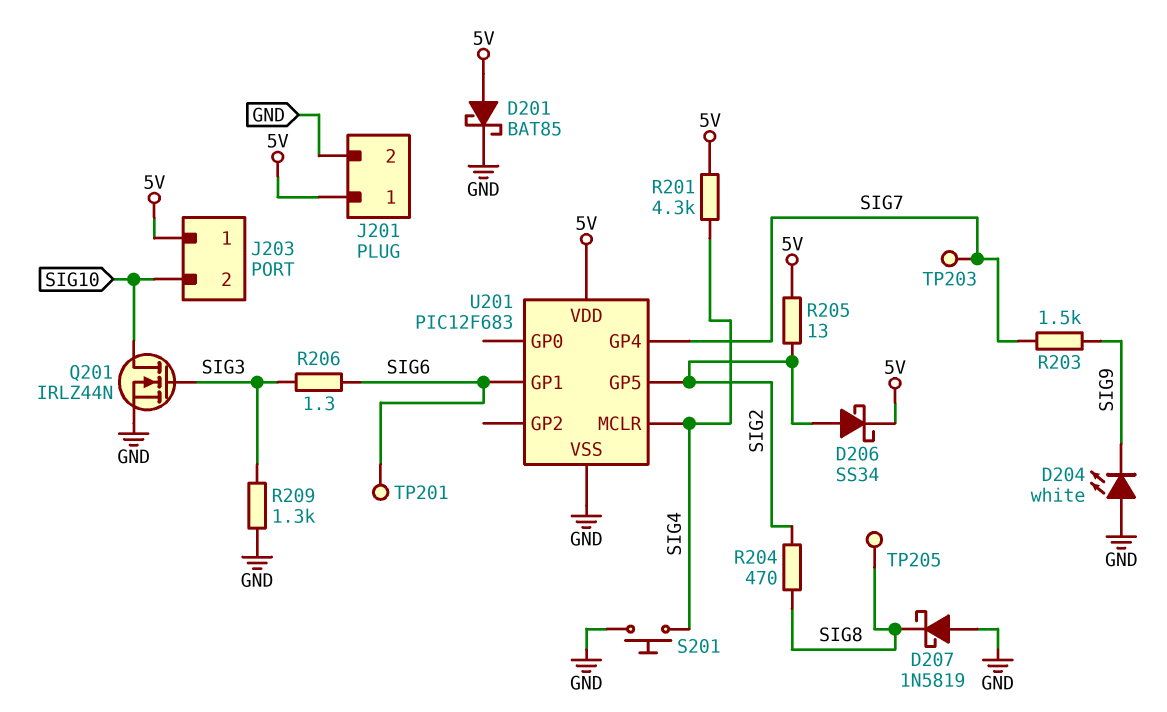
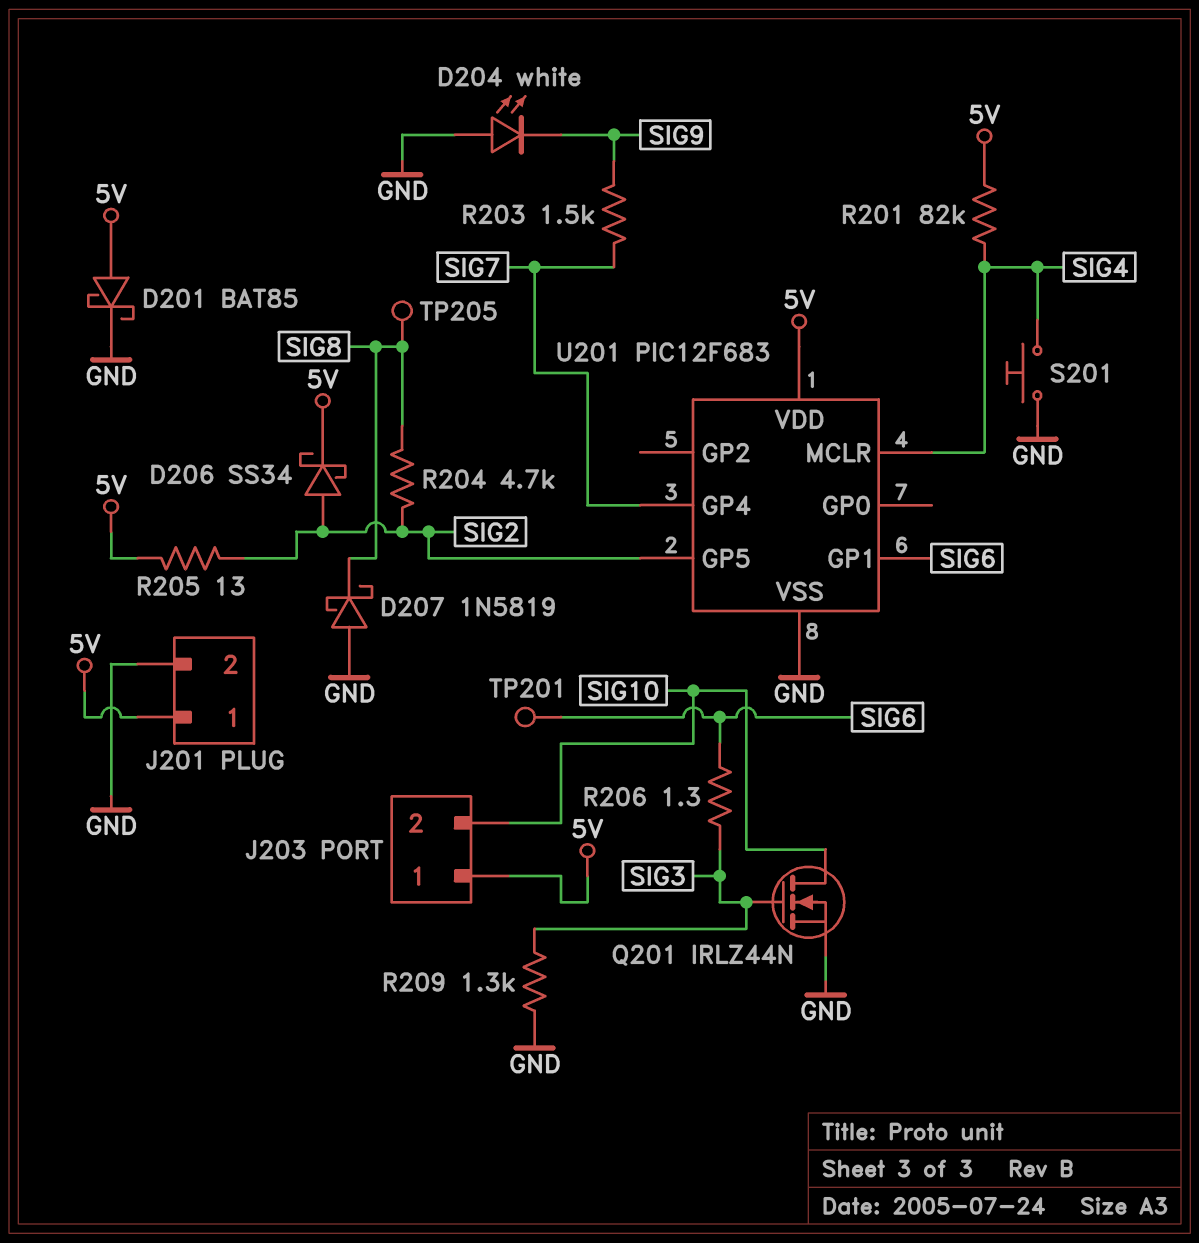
R201: 4.3k (5V, SIG4) -> 82k (5V, SIG4)
R204: 470 (SIG2, SIG8) -> 4.7k (SIG2, SIG8)
TP203: test point (SIG7) -> none

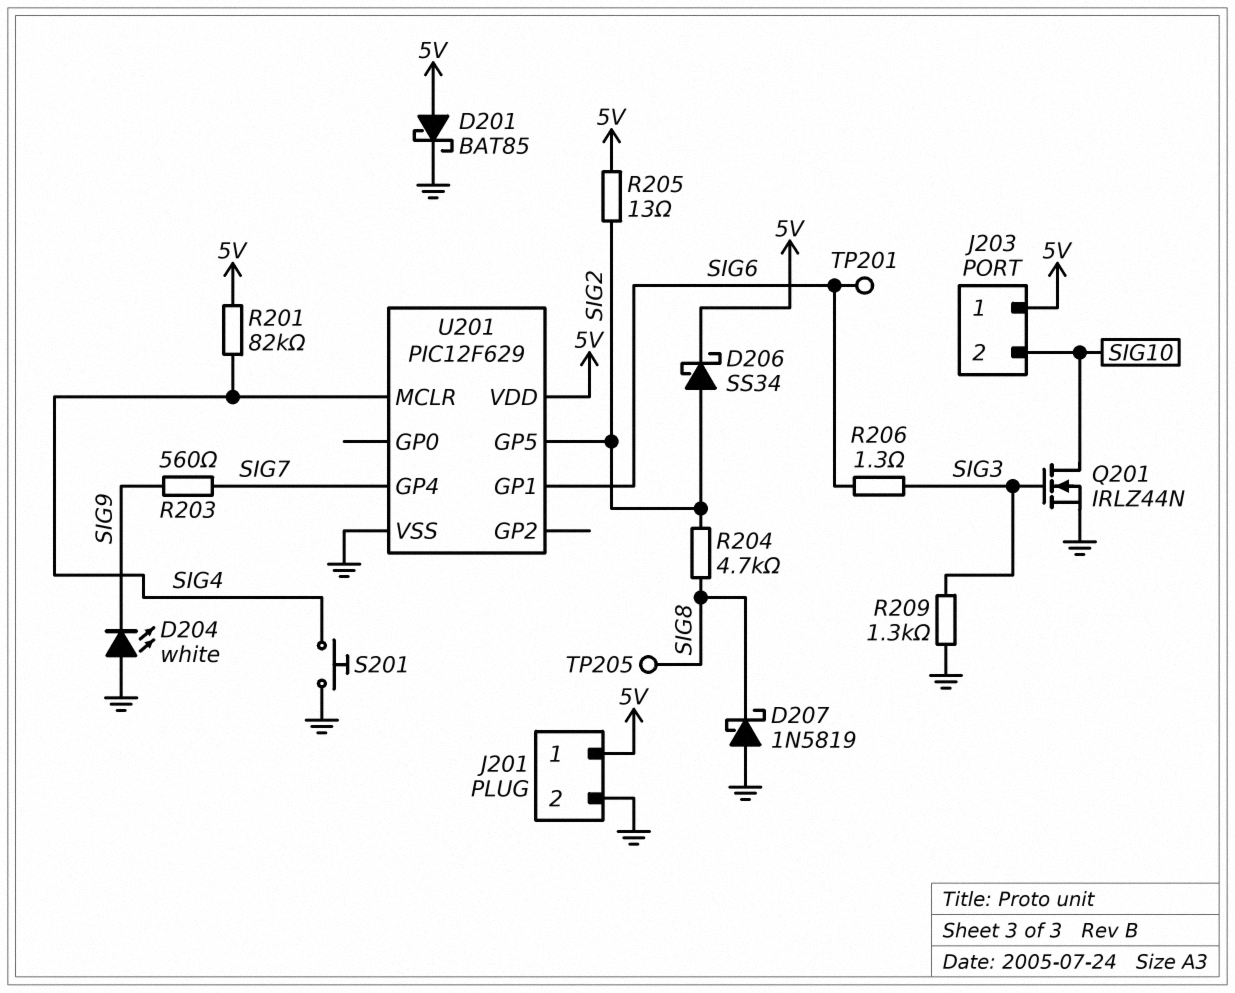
R203: 1.5k (SIG7, SIG9) -> 560 (SIG7, SIG9)
U201: PIC12F683 -> PIC12F629

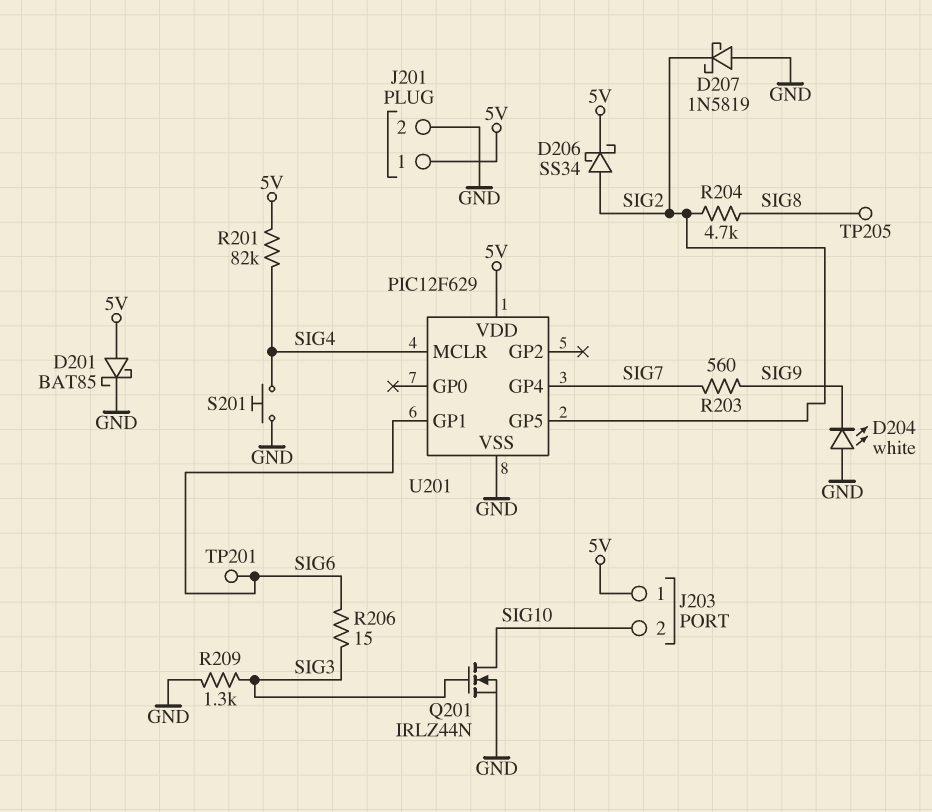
D207: schottky 1N5819 (A GND, K SIG8) -> schottky 1N5819 (A GND, K SIG2)
R205: 13 (5V, SIG2) -> none
R206: 1.3 (SIG3, SIG6) -> 15 (SIG3, SIG6)

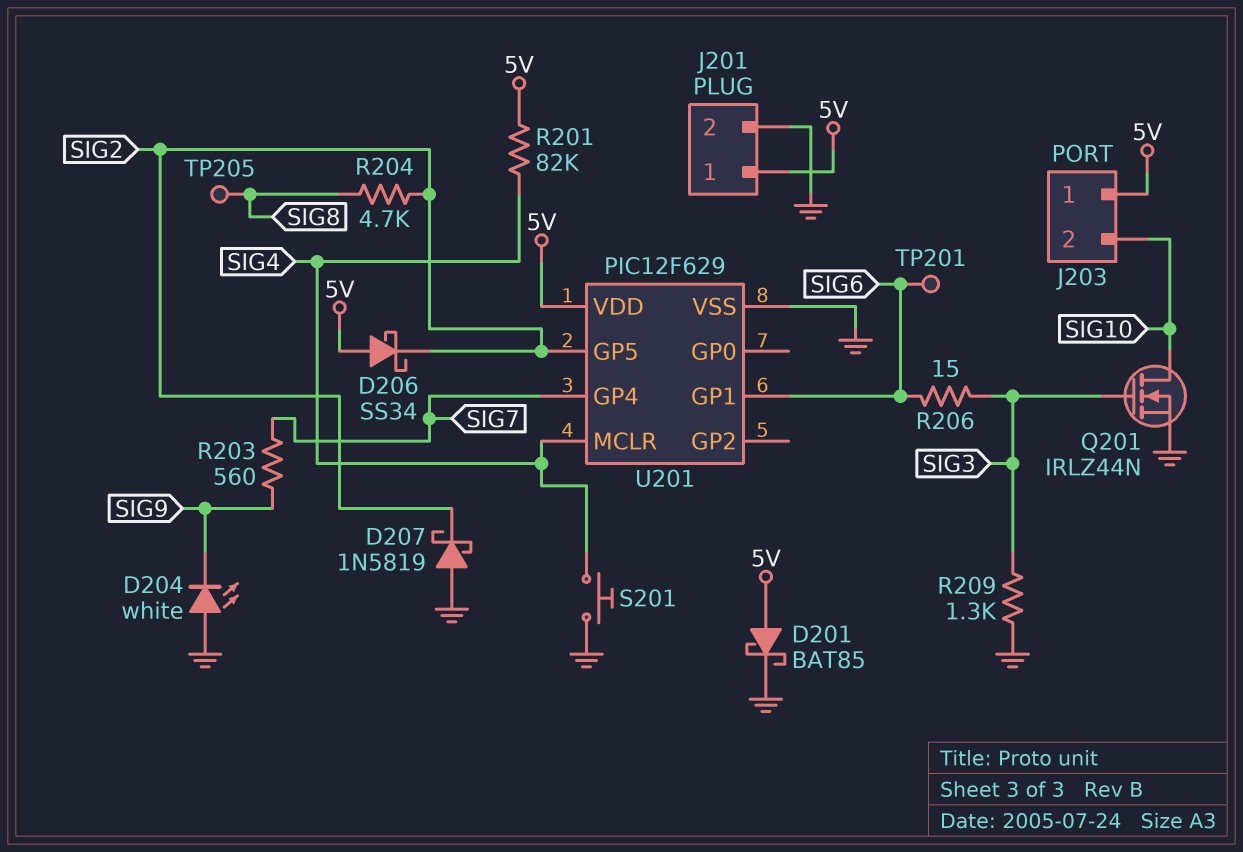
D206: schottky SS34 (A SIG2, K 5V) -> schottky SS34 (A 5V, K SIG2)

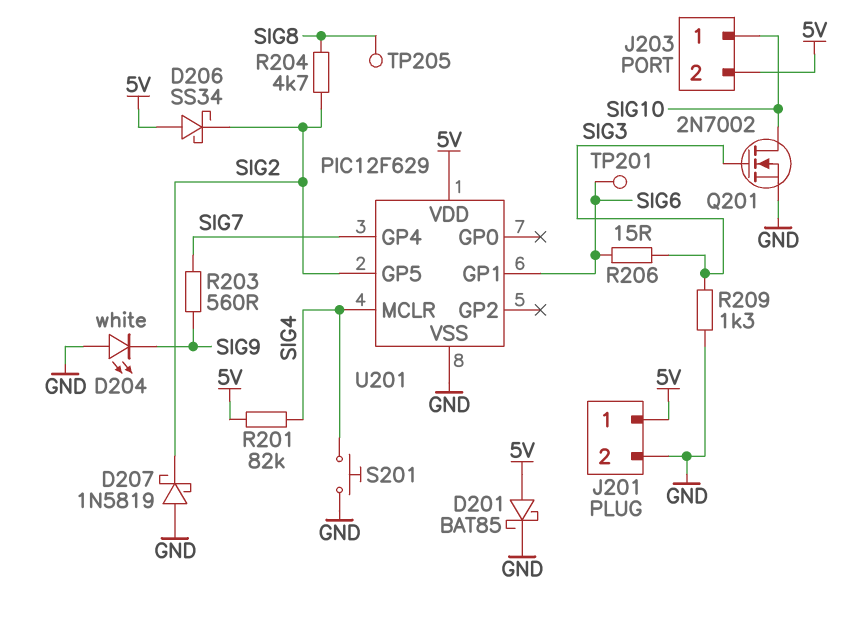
J203 pin 1: 5V -> SIG10
J203 pin 2: SIG10 -> 5V
Q201: NMOS IRLZ44N (G SIG3, D SIG10, S GND) -> NMOS 2N7002 (G SIG3, D SIG10, S GND)

